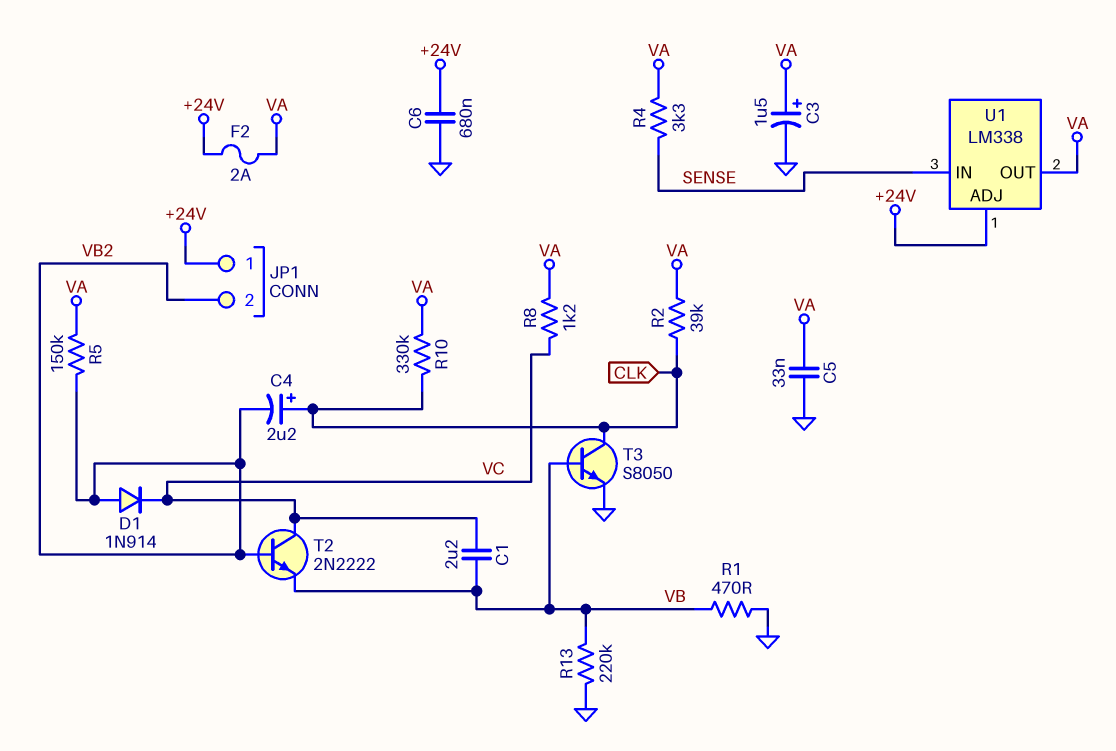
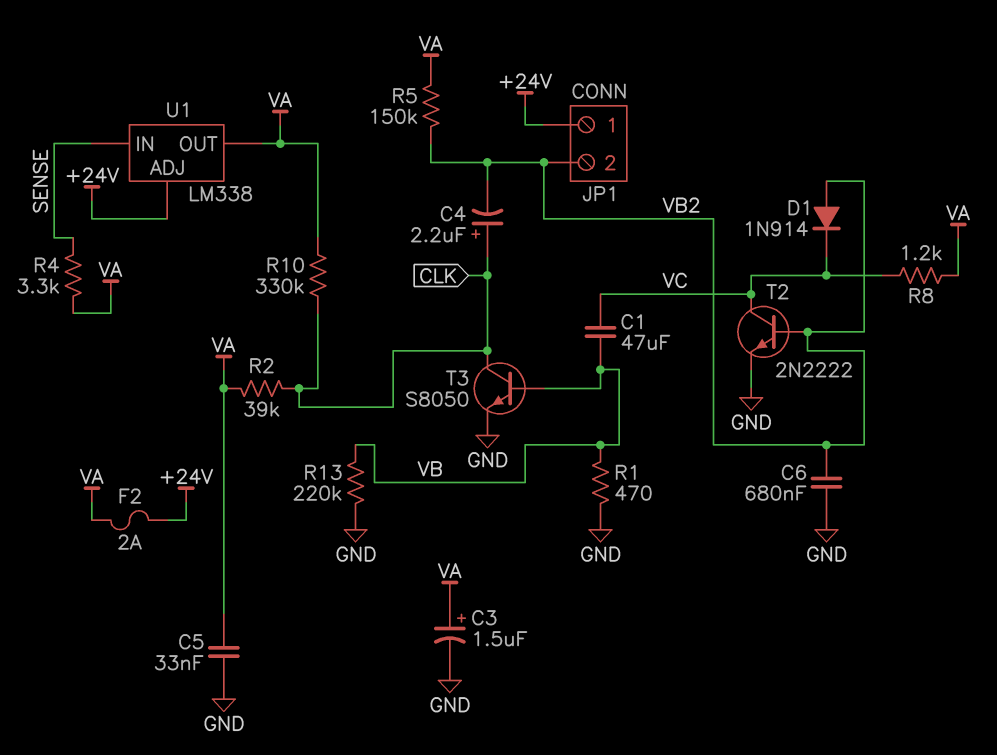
C1: 2.2uF (VB, VC) -> 47uF (VB, VC)
C6: 680nF (+24V, GND) -> 680nF (GND, VB2)
T2: NPN 2N2222 (B VB2, C VC, E VB) -> NPN 2N2222 (B VB2, C VC, E GND)

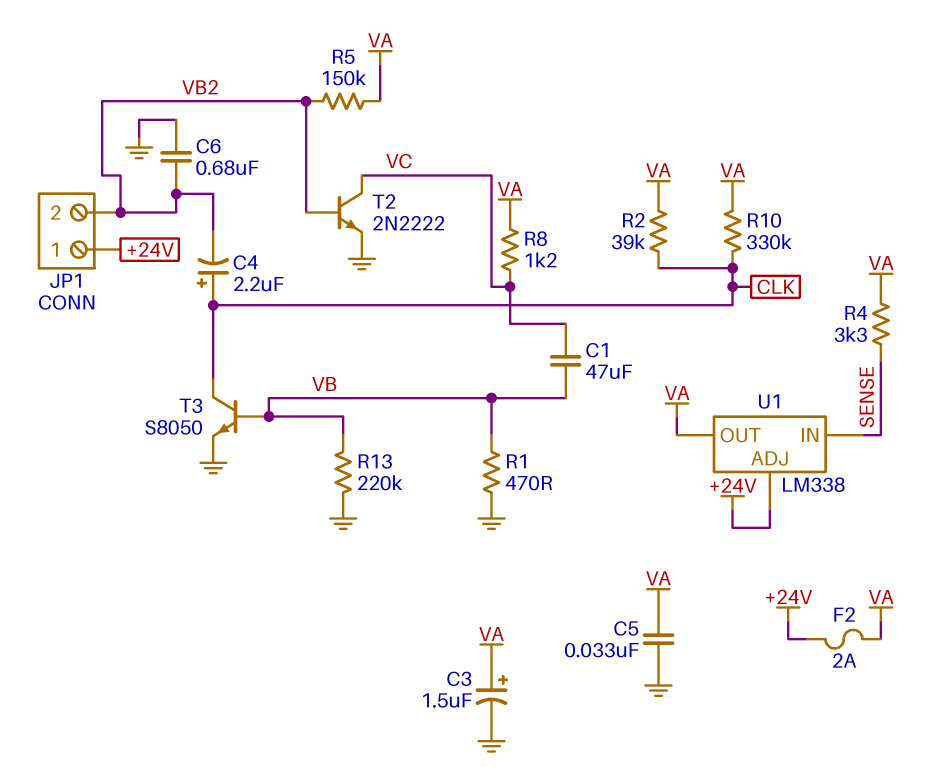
D1: diode 1N914 (A VB2, K VC) -> none

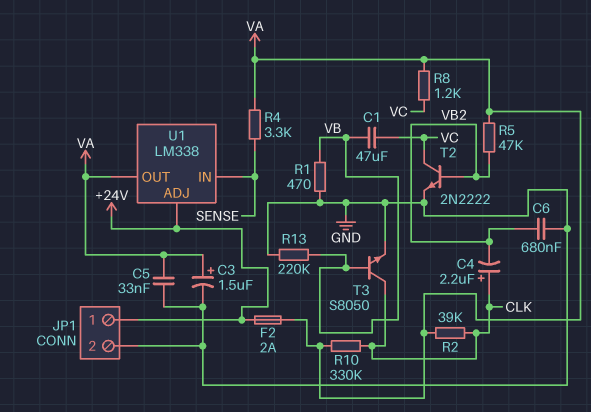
JP1 pin 2: VB2 -> GND
R5: 150k (VA, VB2) -> 47k (VA, VB2)

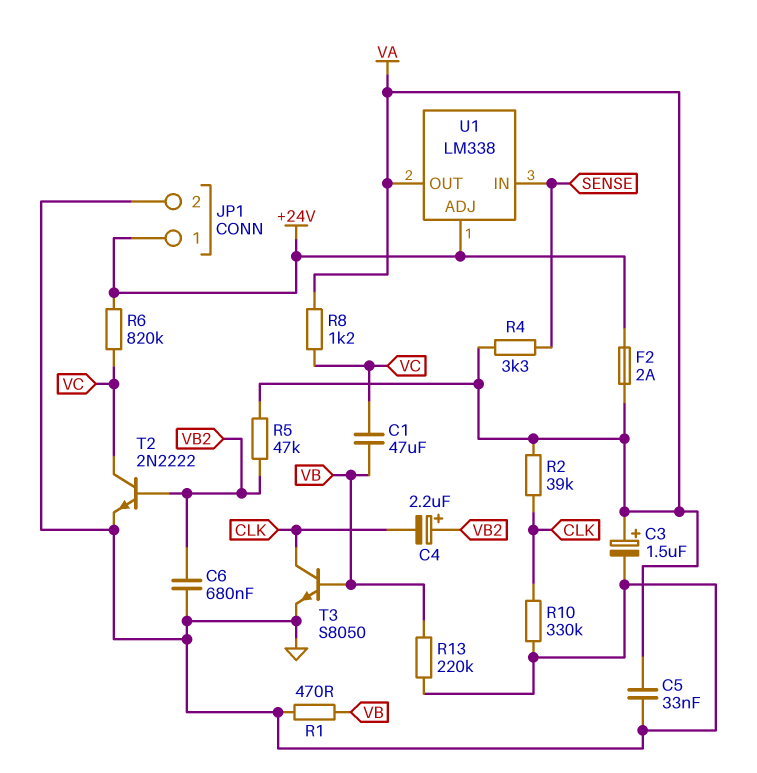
C4: 2.2uF (plus CLK, minus VB2) -> 2.2uF (plus VB2, minus CLK)
R6: none -> 820k (+24V, VC)
R10: 330k (CLK, VA) -> 330k (CLK, GND)

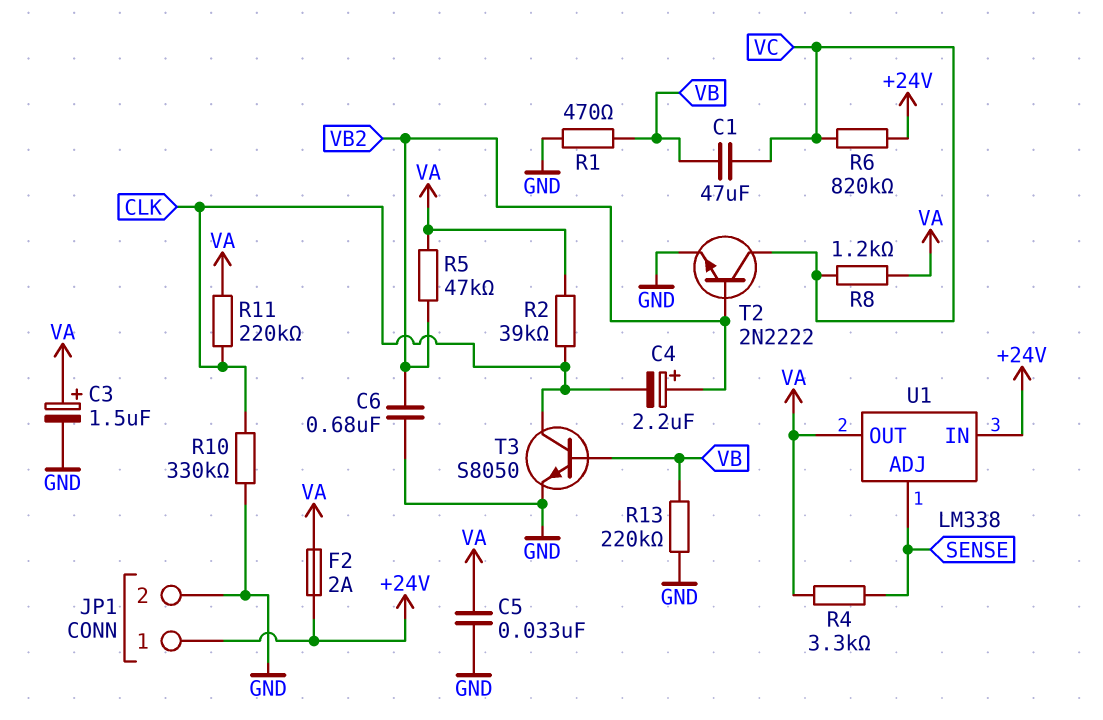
R11: none -> 220k (CLK, VA)
U1 pin ADJ: +24V -> SENSE
U1 pin IN: SENSE -> +24V

